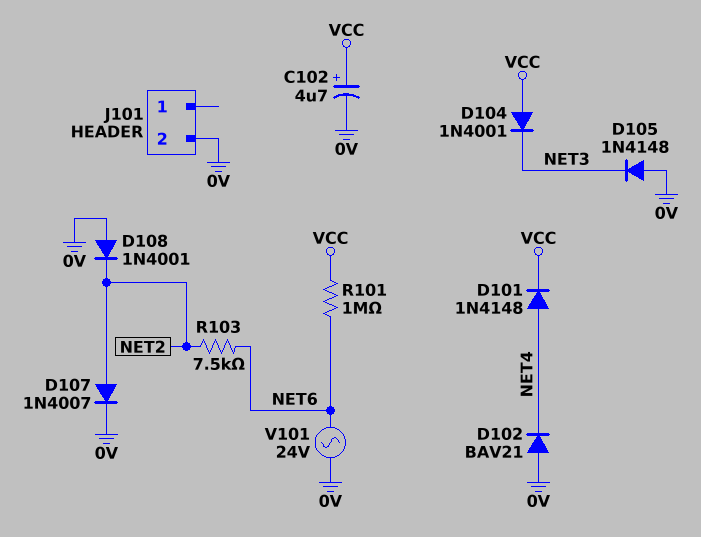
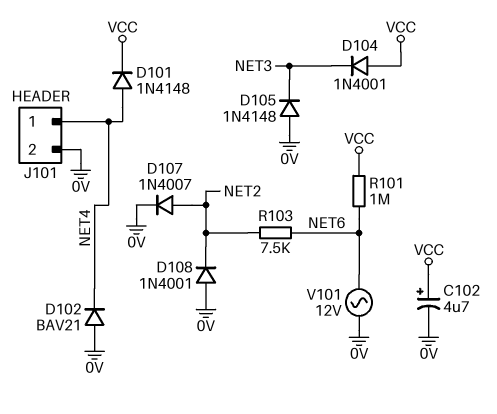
J101 pin 1: none -> NET4
V101: AC 24V (0V, NET6) -> AC 12V (0V, NET6)

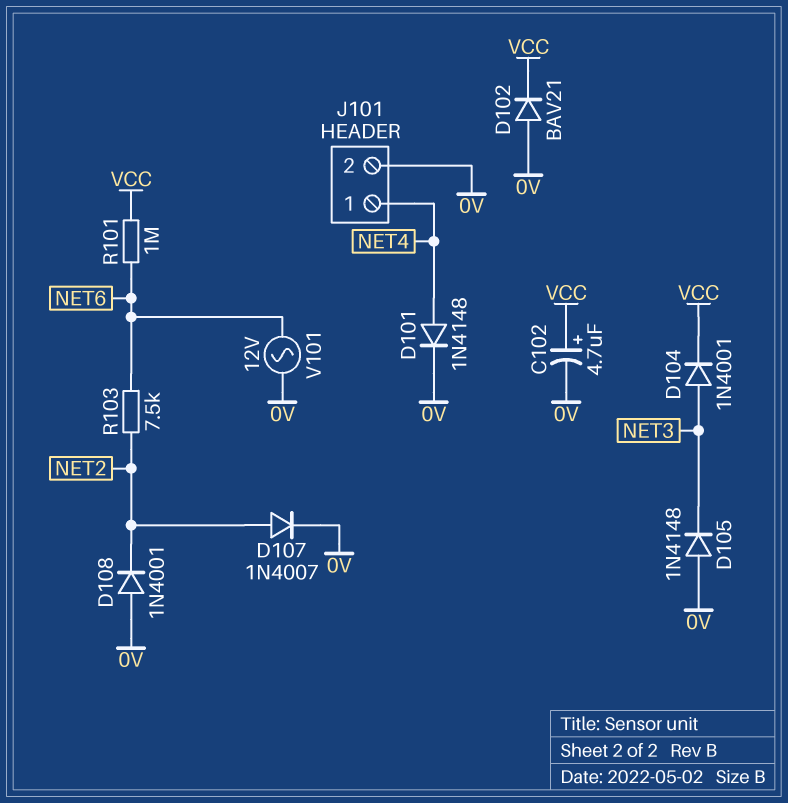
D101: diode 1N4148 (A NET4, K VCC) -> diode 1N4148 (A NET4, K 0V)
D102: diode BAV21 (A 0V, K NET4) -> diode BAV21 (A 0V, K VCC)
D104: diode 1N4001 (A VCC, K NET3) -> diode 1N4001 (A NET3, K VCC)

